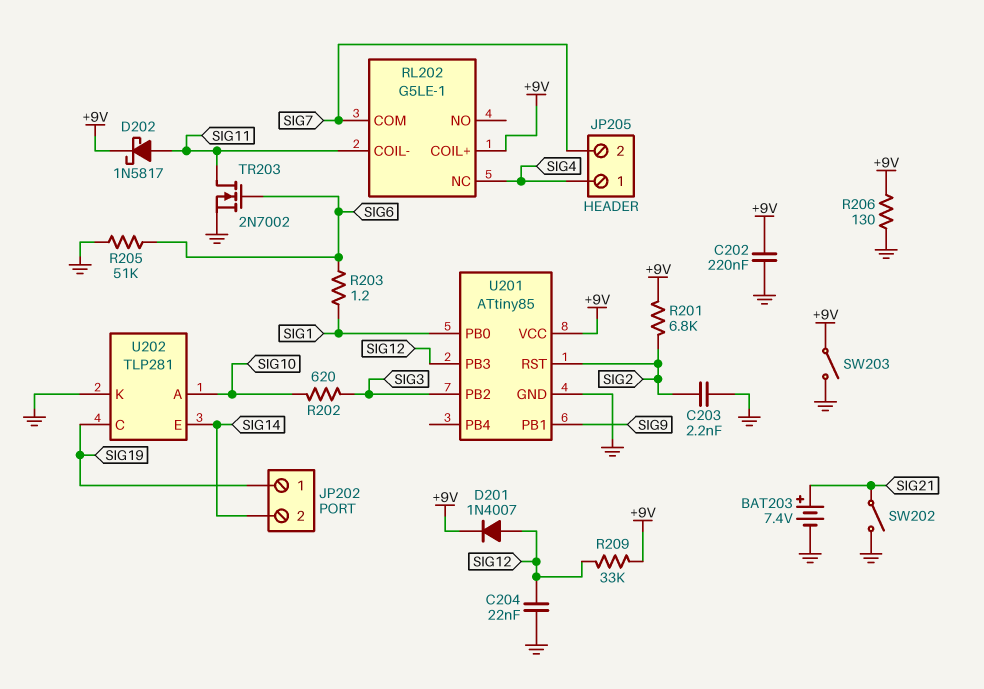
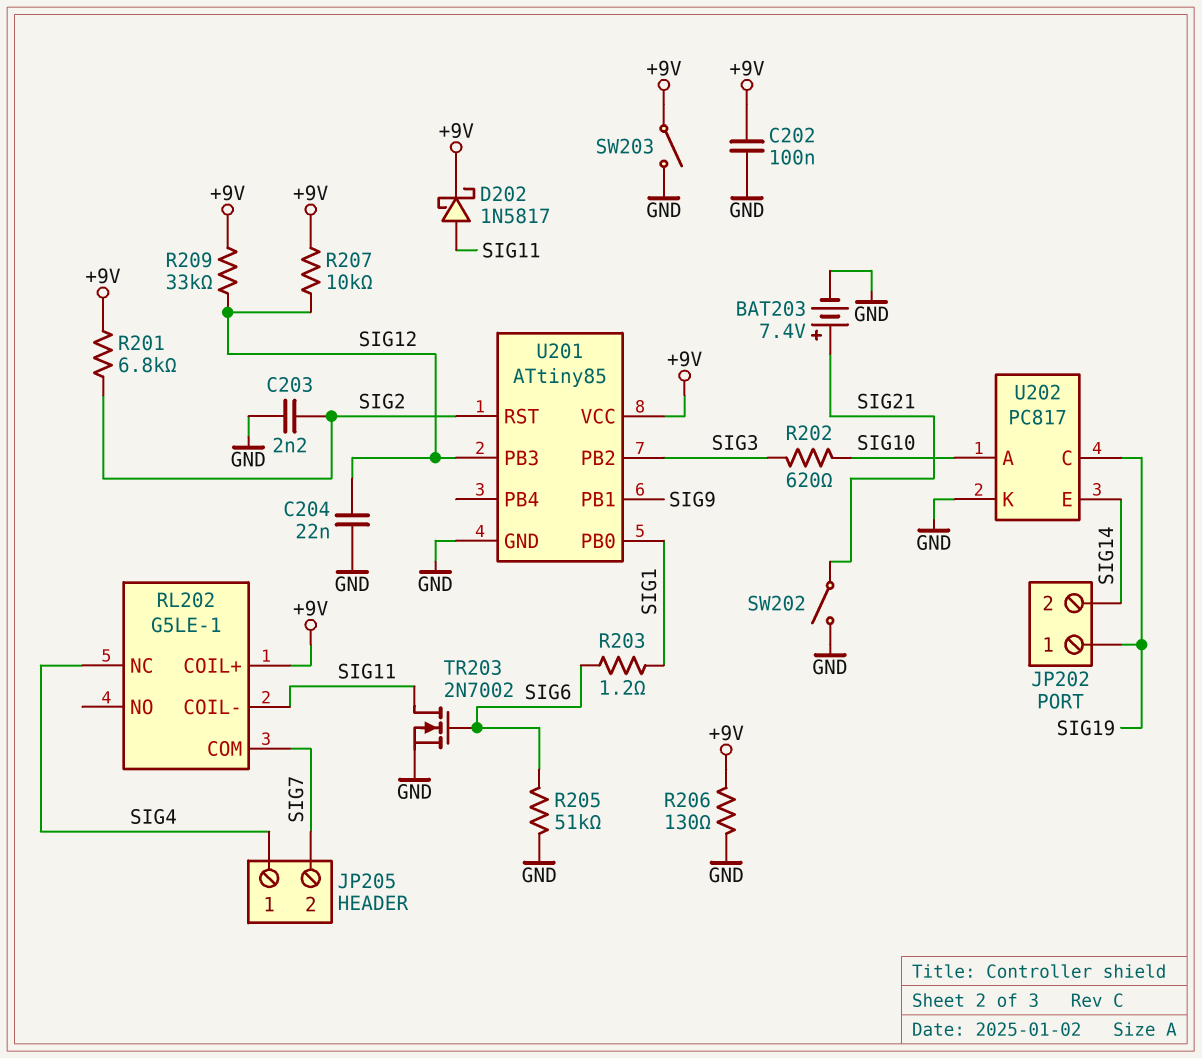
C202: 220nF (+9V, GND) -> 100nF (+9V, GND)
D201: diode 1N4007 (A SIG12, K +9V) -> none
R207: none -> 10k (+9V, SIG12)
U202: TLP281 -> PC817

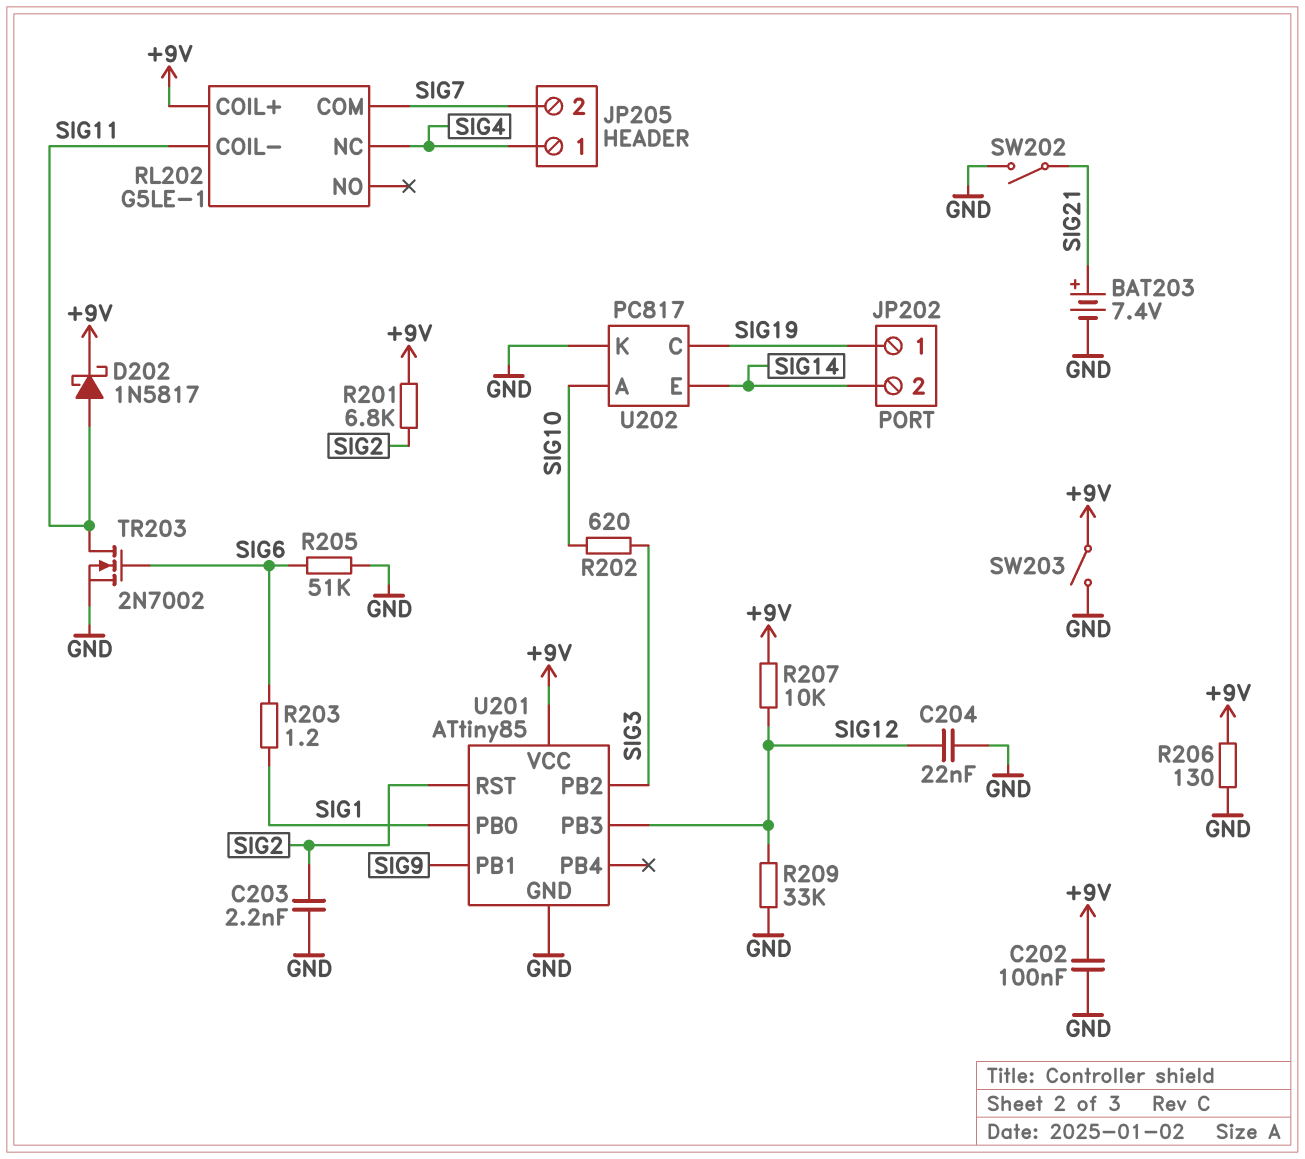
R209: 33k (+9V, SIG12) -> 33k (GND, SIG12)

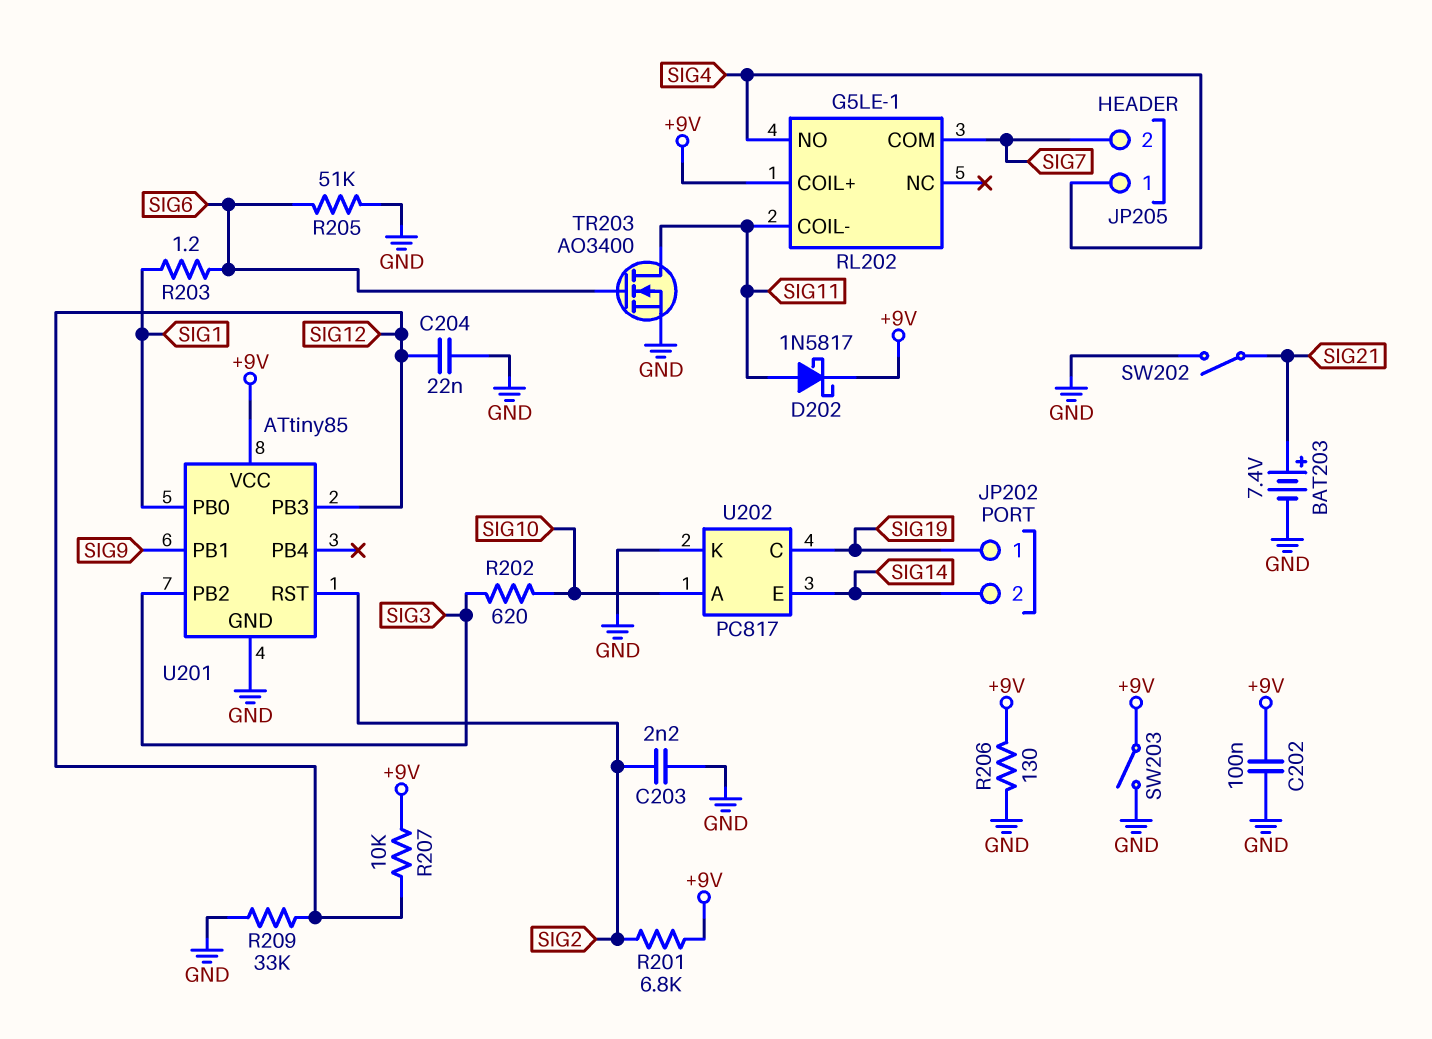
RL202 pin NC: SIG4 -> none
RL202 pin NO: none -> SIG4
TR203: NMOS 2N7002 (G SIG6, D SIG11, S GND) -> NMOS AO3400 (G SIG6, D SIG11, S GND)

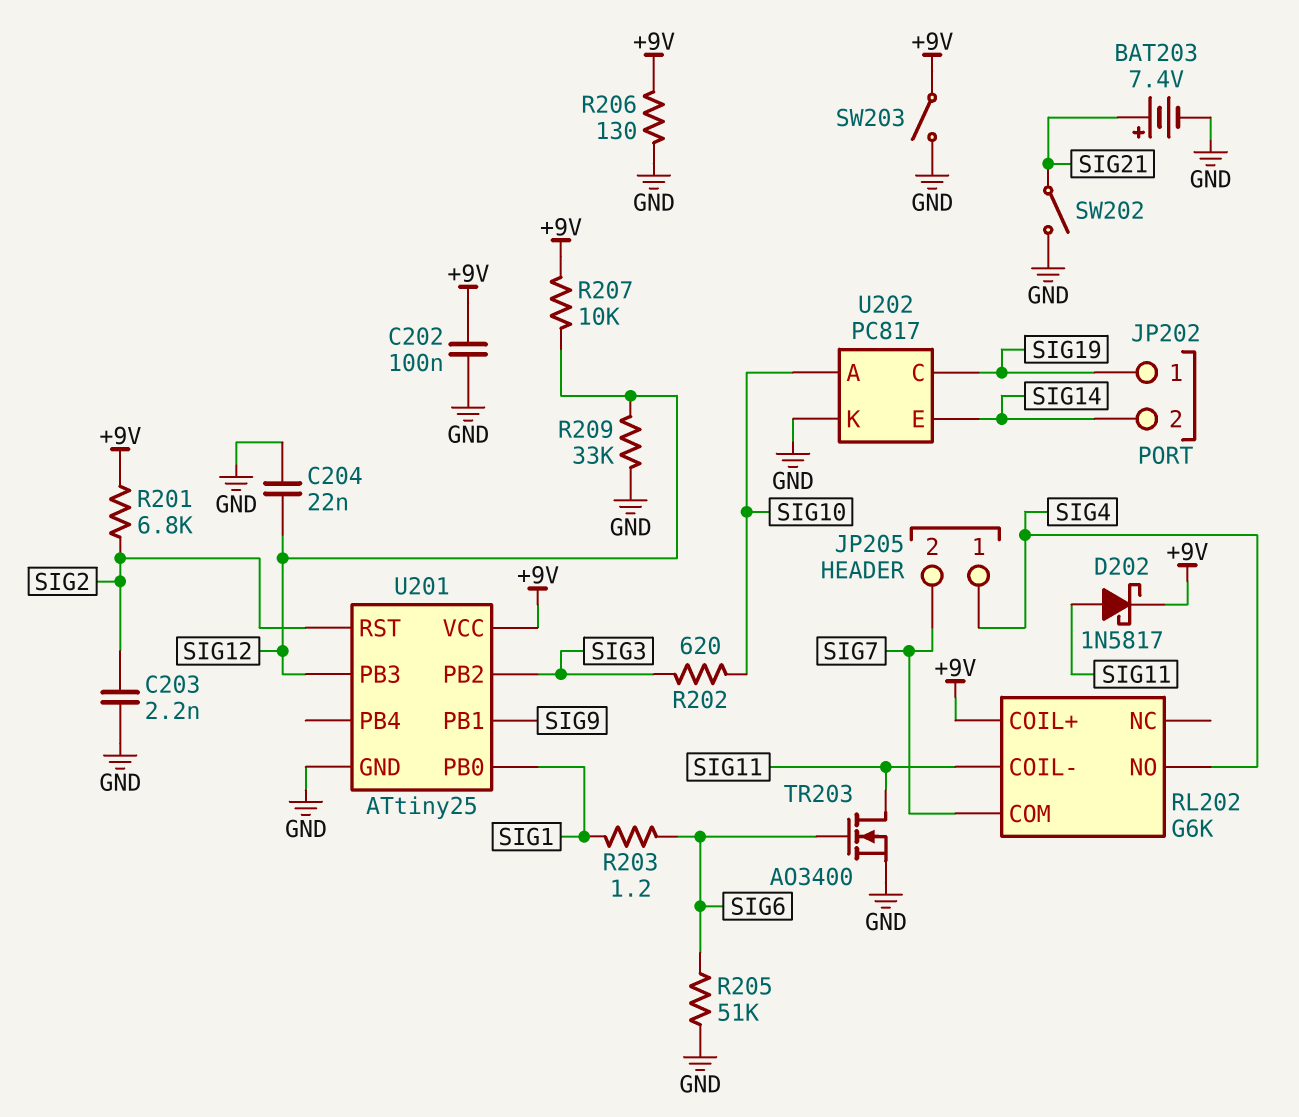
RL202: G5LE-1 -> G6K
U201: ATtiny85 -> ATtiny25

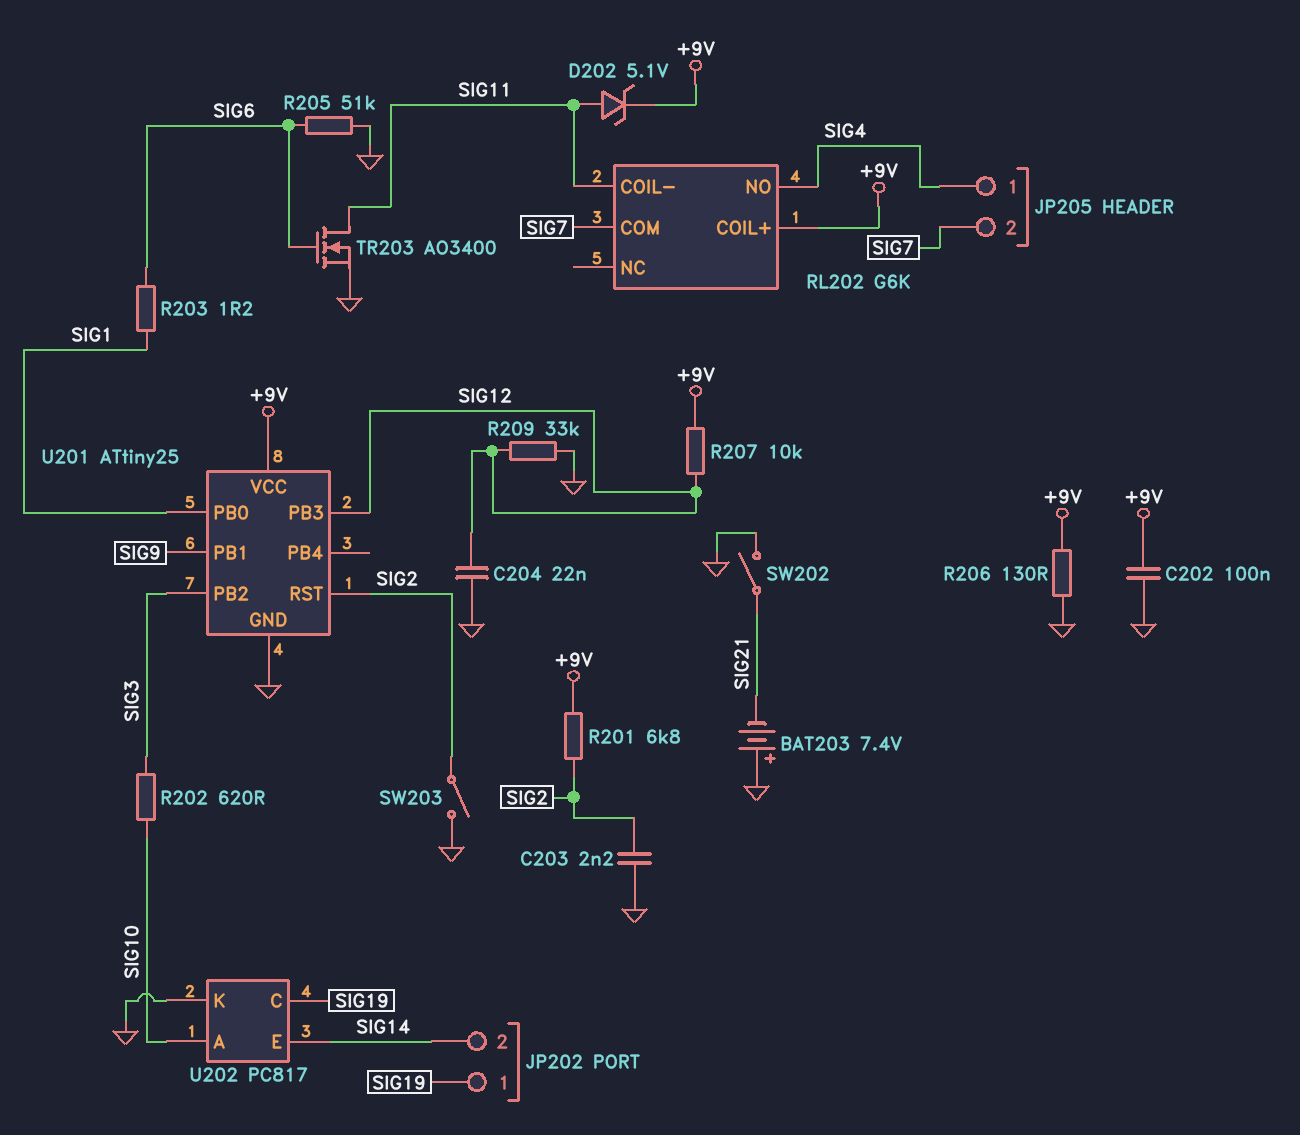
BAT203: 7.4V (plus SIG21, minus GND) -> 7.4V (plus GND, minus SIG21)
D202: schottky 1N5817 (A SIG11, K +9V) -> zener 5.1V (A SIG11, K +9V)
SW203: switch (+9V, GND) -> switch (GND, SIG2)

